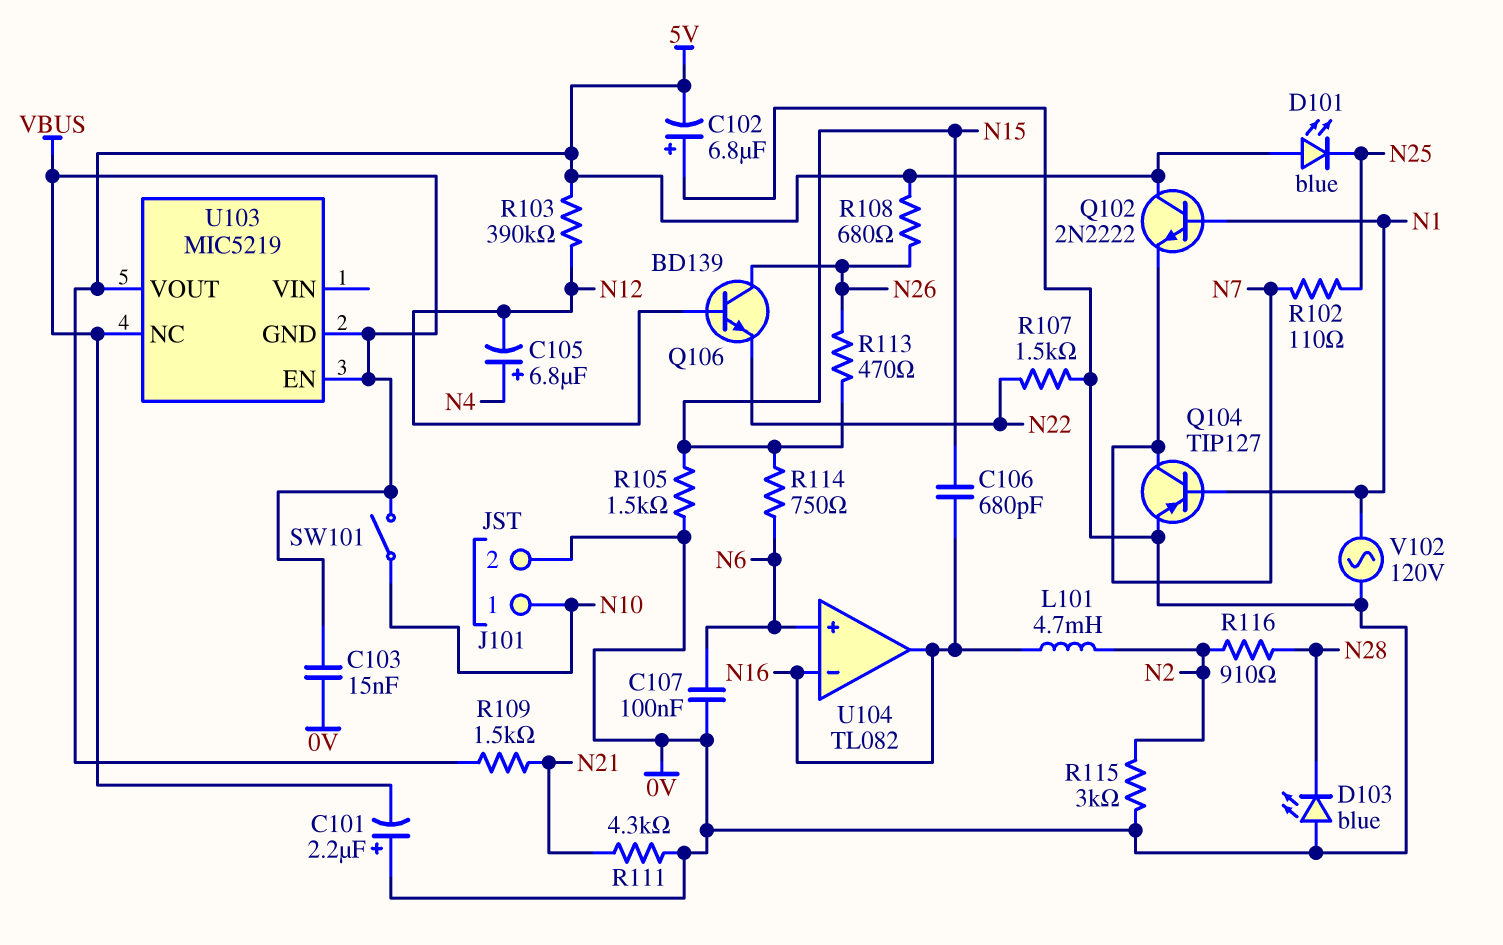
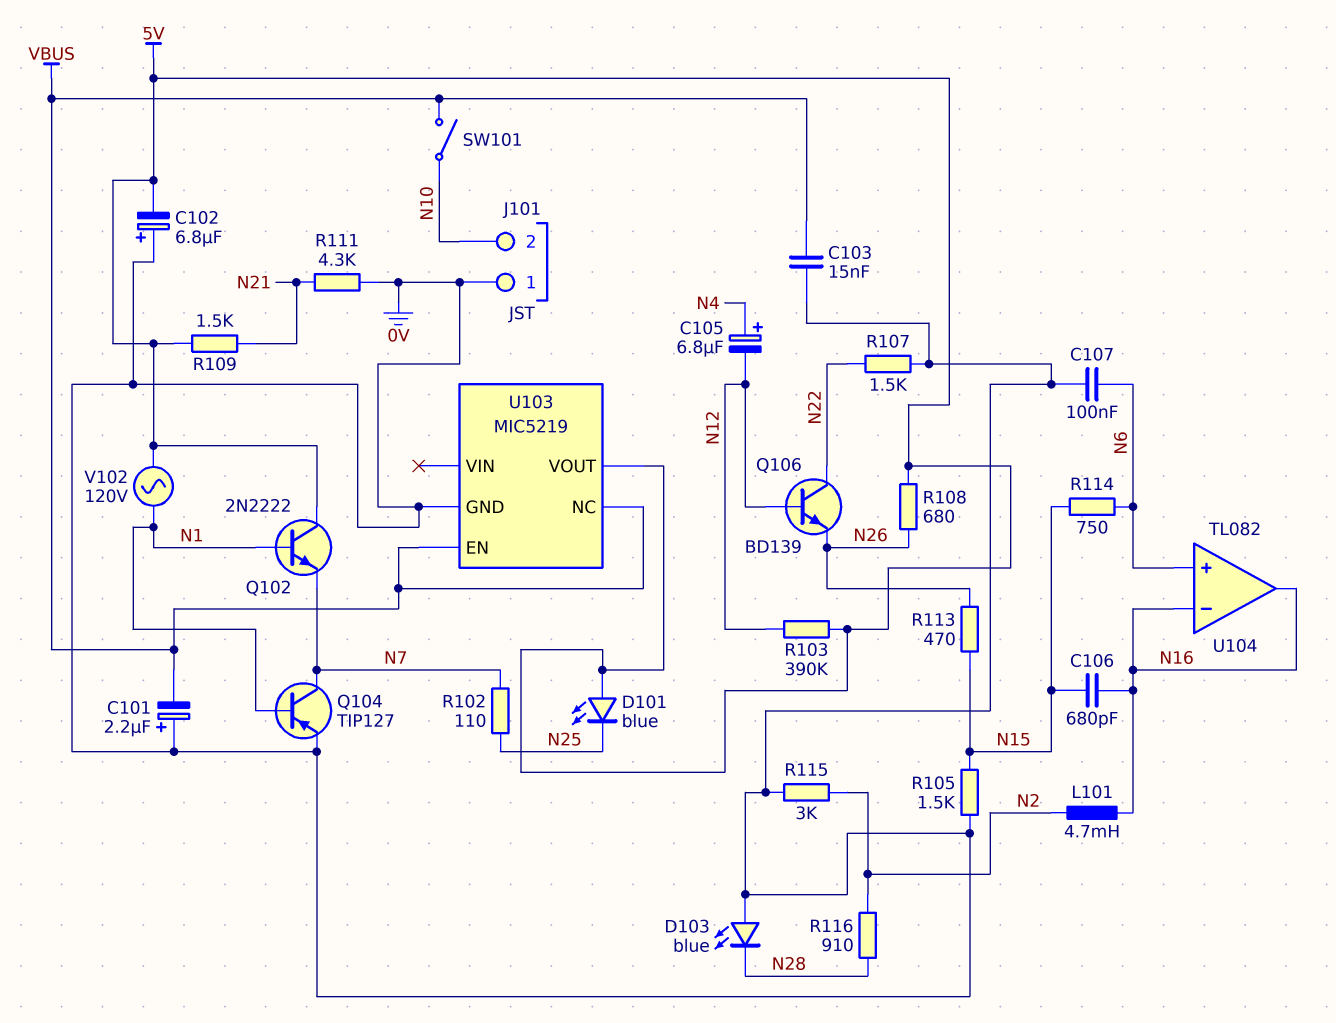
J101 pin 1: N10 -> 0V
J101 pin 2: 0V -> N10
Q106: NPN BD139 (B N12, C N26, E N22) -> NPN BD139 (B N12, C N22, E N26)
U103 pin GND: VBUS -> 0V
V102: AC 120V (0V, N1) -> AC 120V (5V, N1)

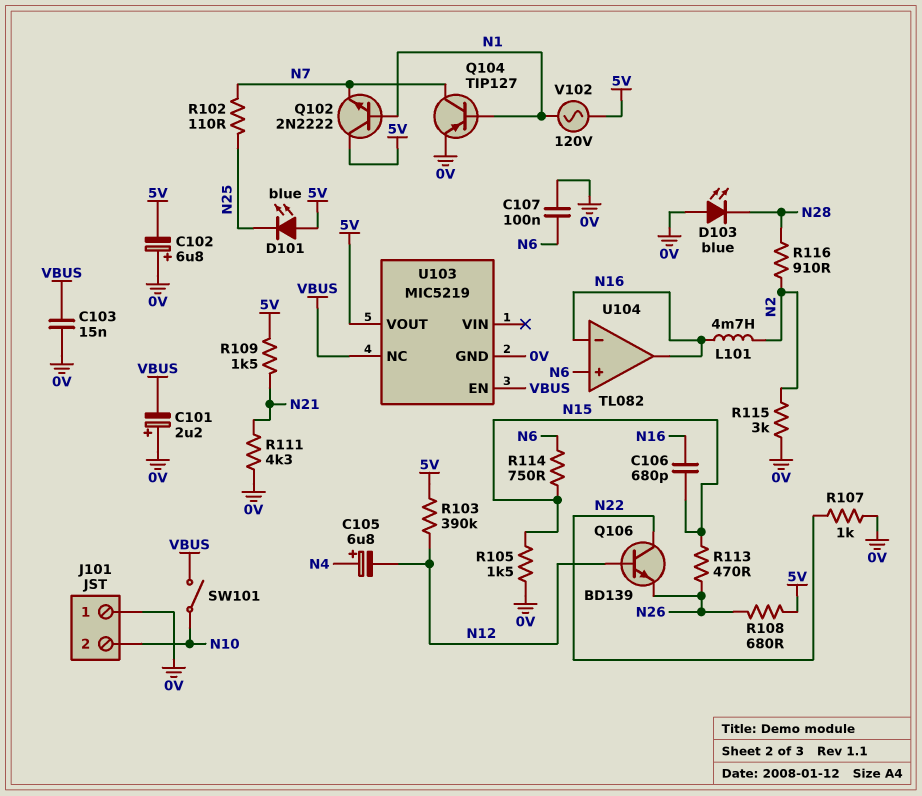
R107: 1.5k (0V, N22) -> 1k (0V, N22)

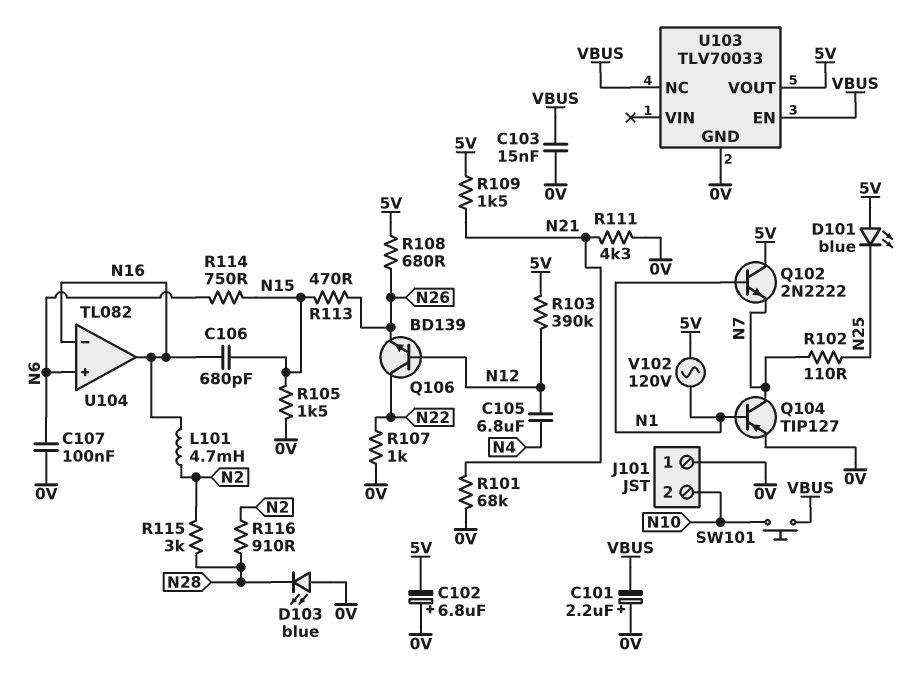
C105: 6.8uF (plus N4, minus N12) -> 6.8uF (N4, N12)
R101: none -> 68k (0V, N21)
R115: 3k (0V, N2) -> 3k (N2, N28)
SW101: switch (N10, VBUS) -> button (N10, VBUS)
U103: MIC5219 -> TLV70033

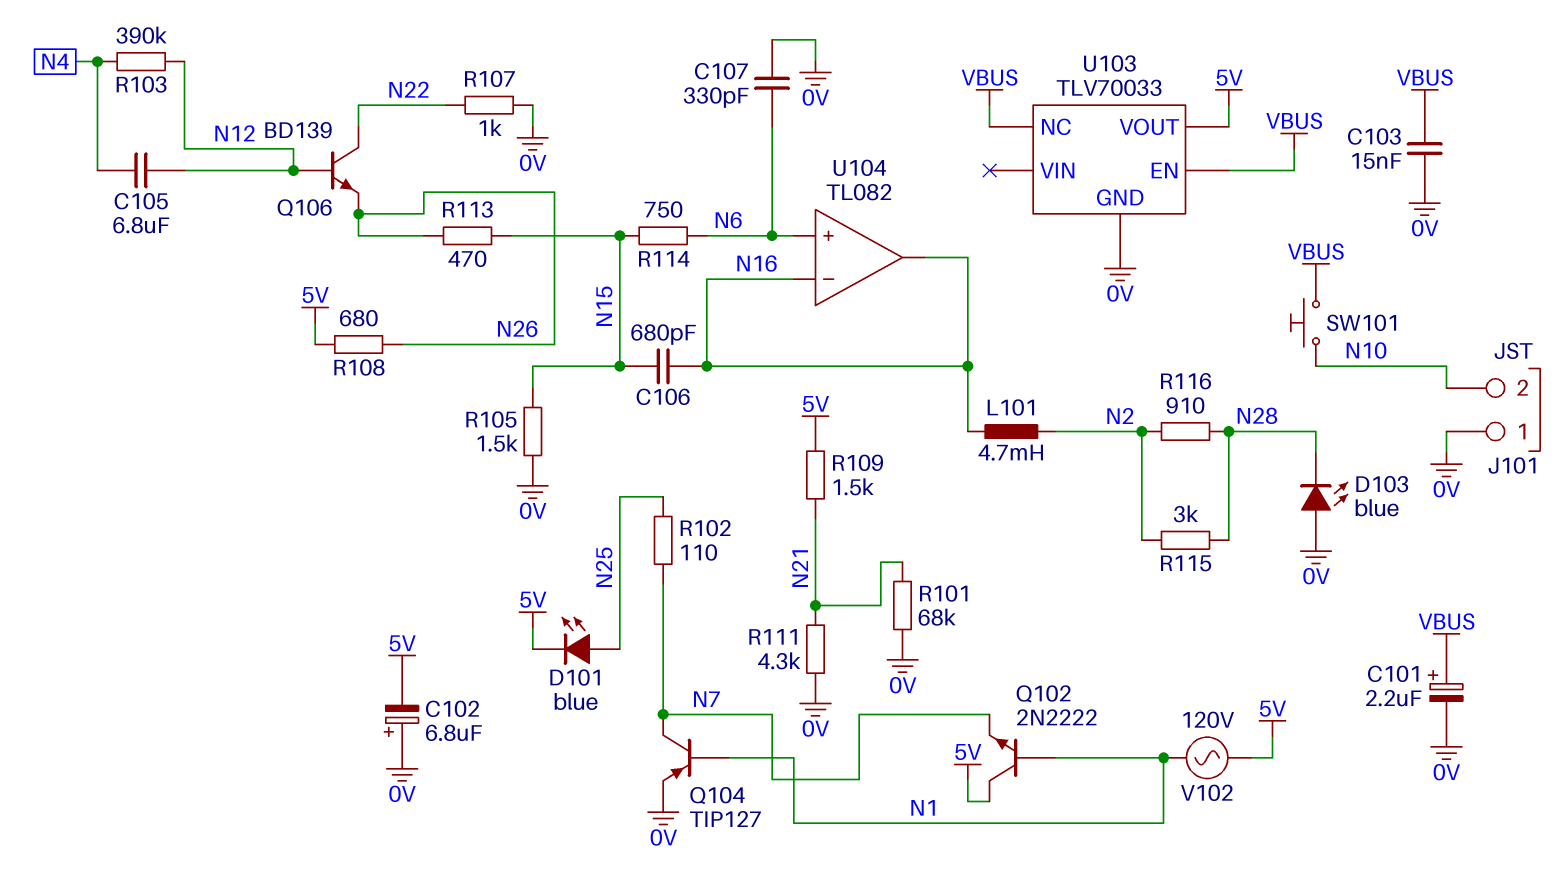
C101: 2.2uF (plus 0V, minus VBUS) -> 2.2uF (plus VBUS, minus 0V)
C107: 100nF (0V, N6) -> 330pF (0V, N6)
D101: LED blue (A 5V, K N25) -> LED blue (A N25, K 5V)
R103: 390k (5V, N12) -> 390k (N4, N12)

